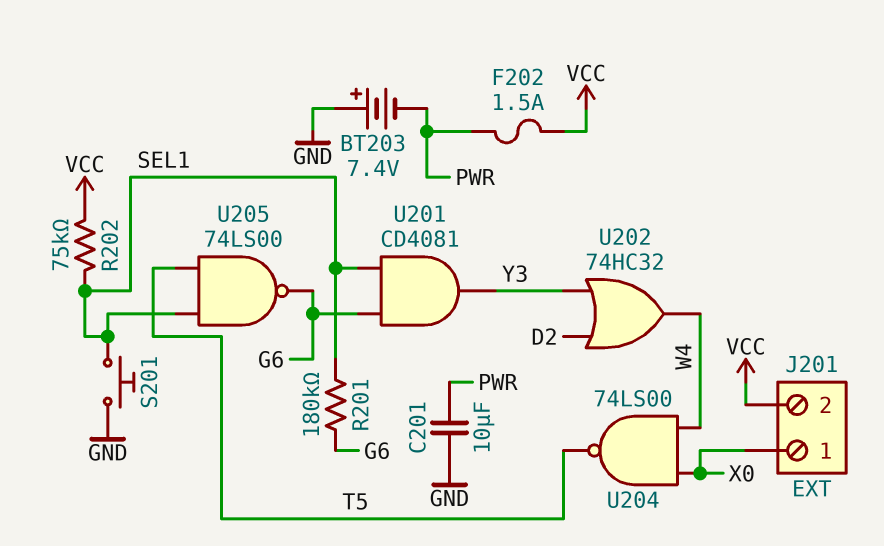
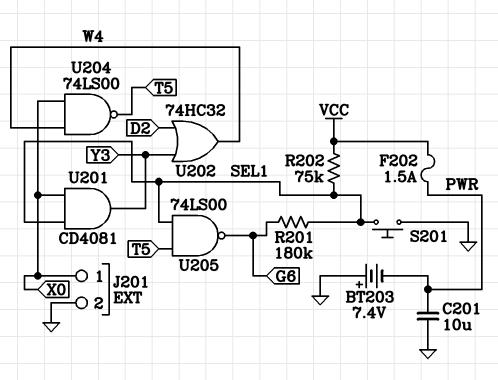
J201 pin 2: VCC -> GND
U201: AND CD4081 (in G6, in SEL1, out Y3) -> AND CD4081 (in SEL1, in X0, out Y3)

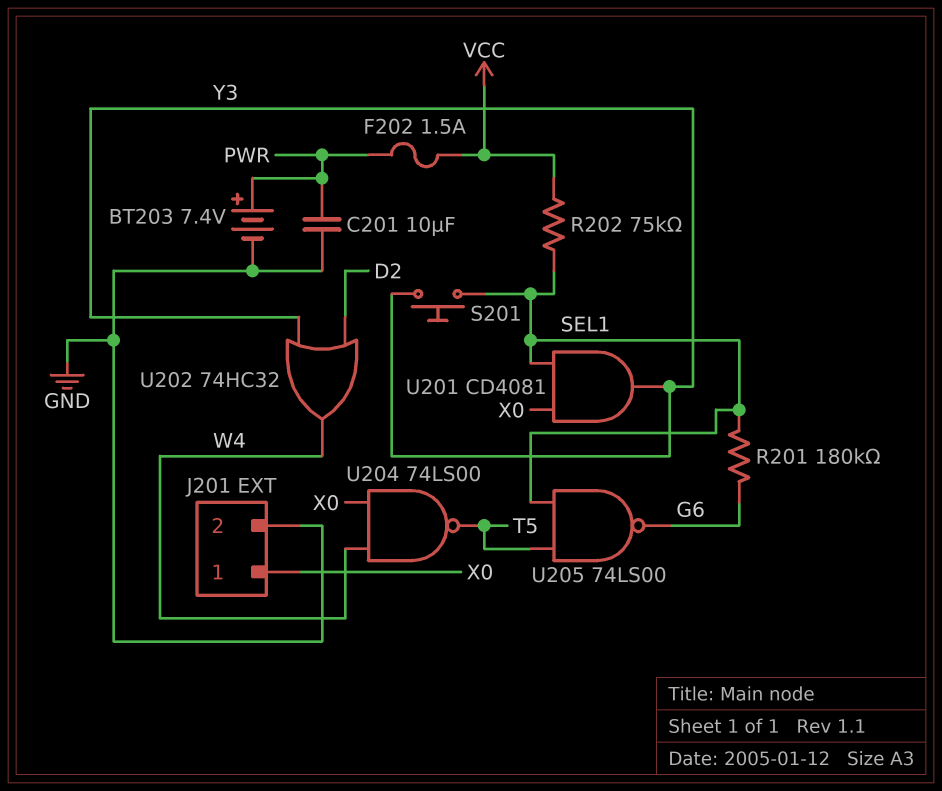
BT203: 7.4V (plus GND, minus PWR) -> 7.4V (plus PWR, minus GND)
S201: button (GND, SEL1) -> button (SEL1, Y3)

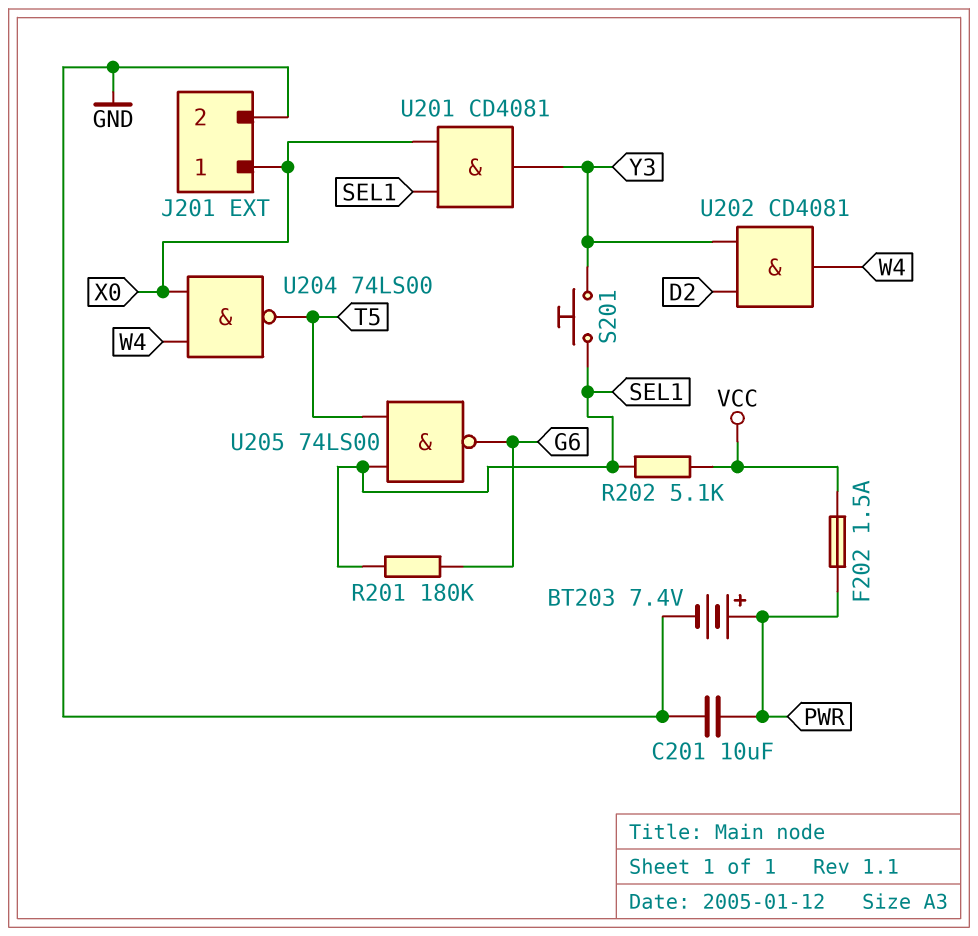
R202: 75k (SEL1, VCC) -> 5.1k (SEL1, VCC)
U202: OR 74HC32 (in D2, in Y3, out W4) -> AND CD4081 (in D2, in Y3, out W4)

